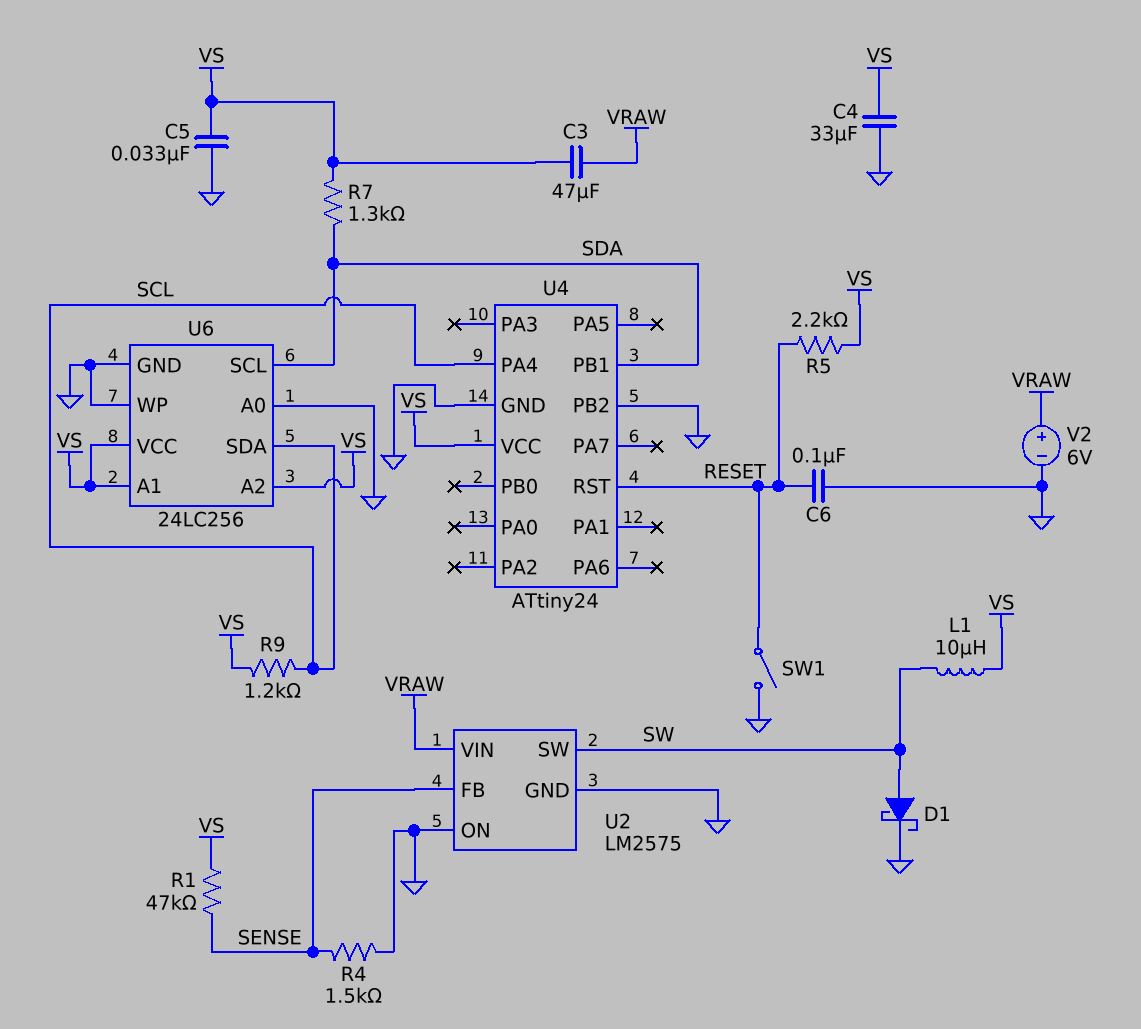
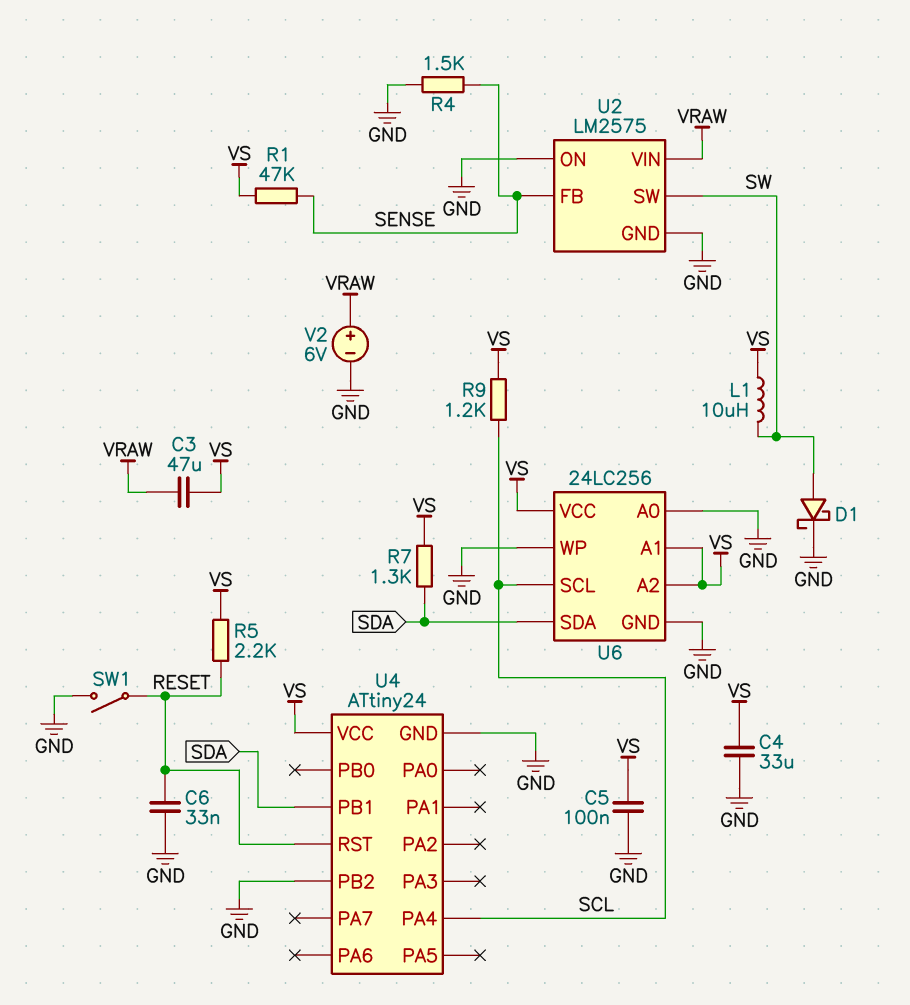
C5: 33nF (GND, VS) -> 100nF (GND, VS)
C6: 100nF (GND, RESET) -> 33nF (GND, RESET)
U6 pin SCL: SDA -> SCL
U6 pin SDA: SCL -> SDA

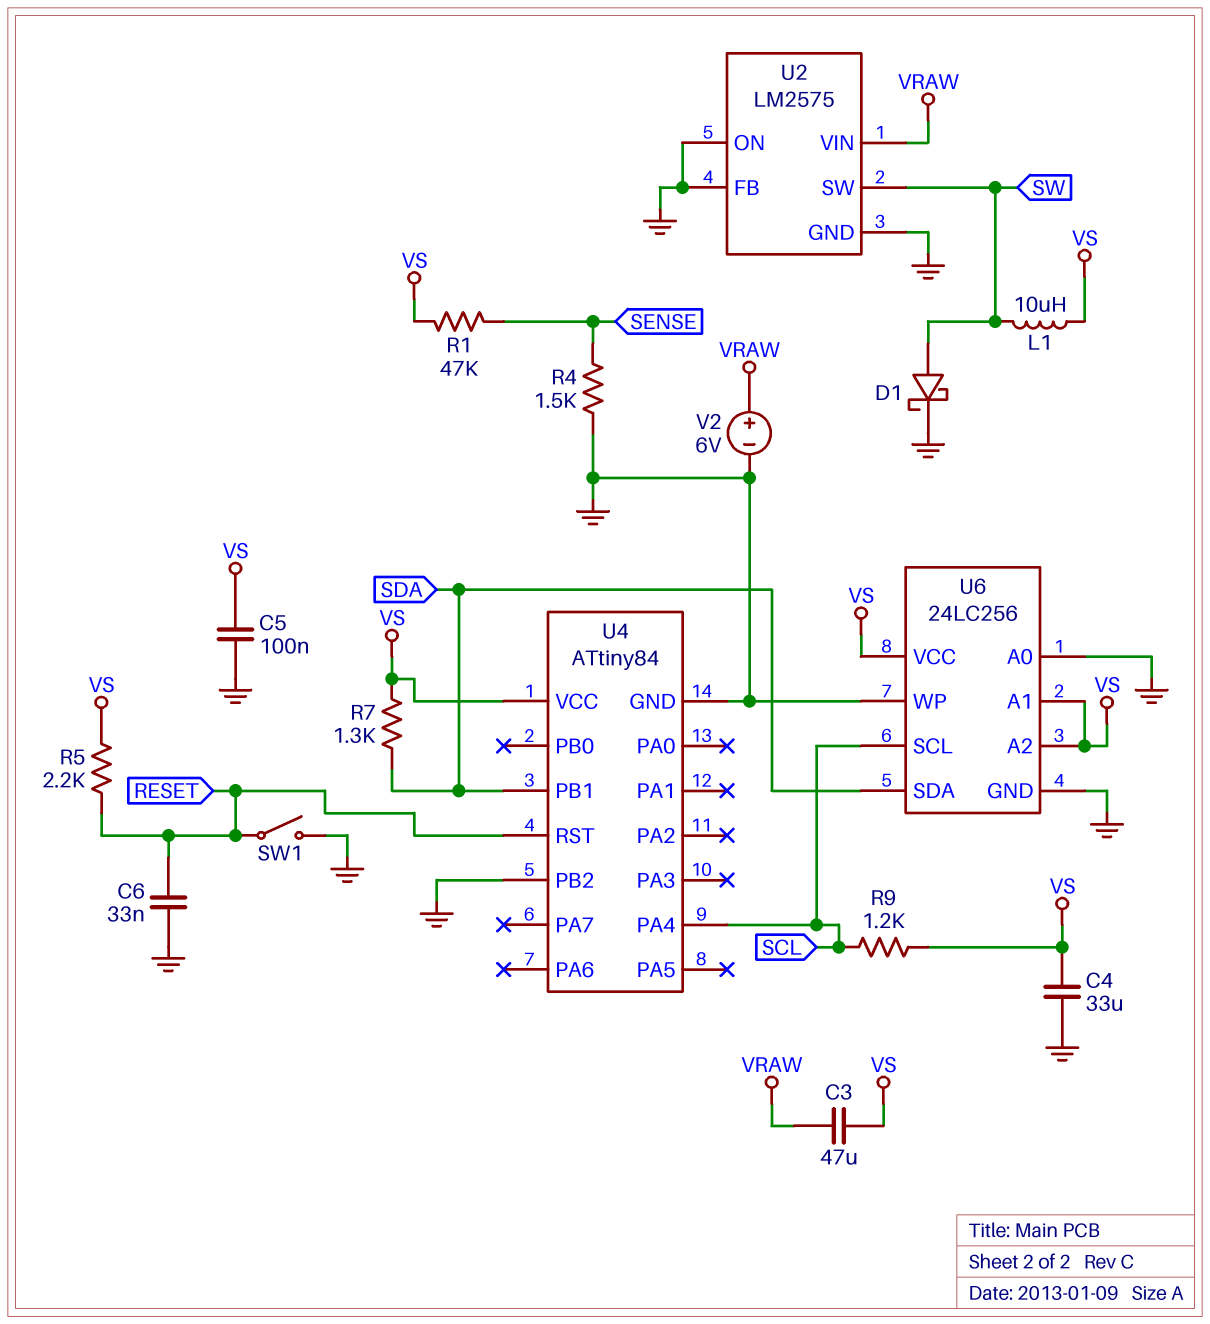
U2 pin FB: SENSE -> GND
U4: ATtiny24 -> ATtiny84

